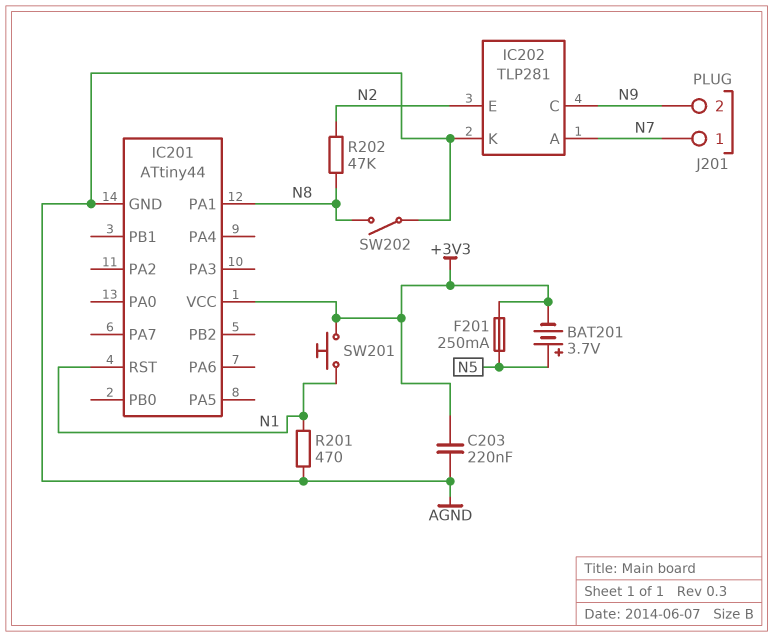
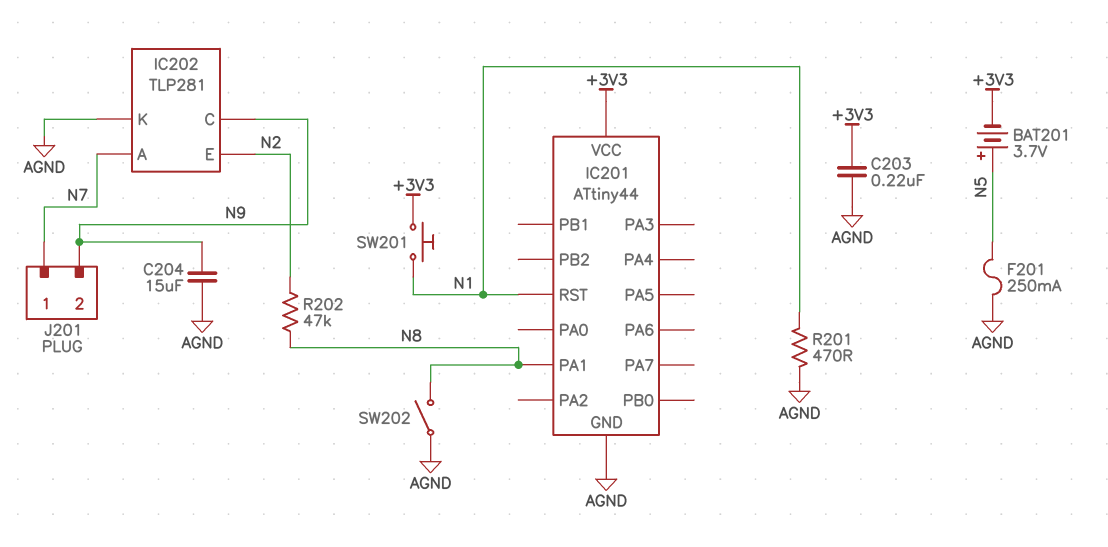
C204: none -> 15uF (AGND, N9)
F201: 250mA (+3V3, N5) -> 250mA (AGND, N5)

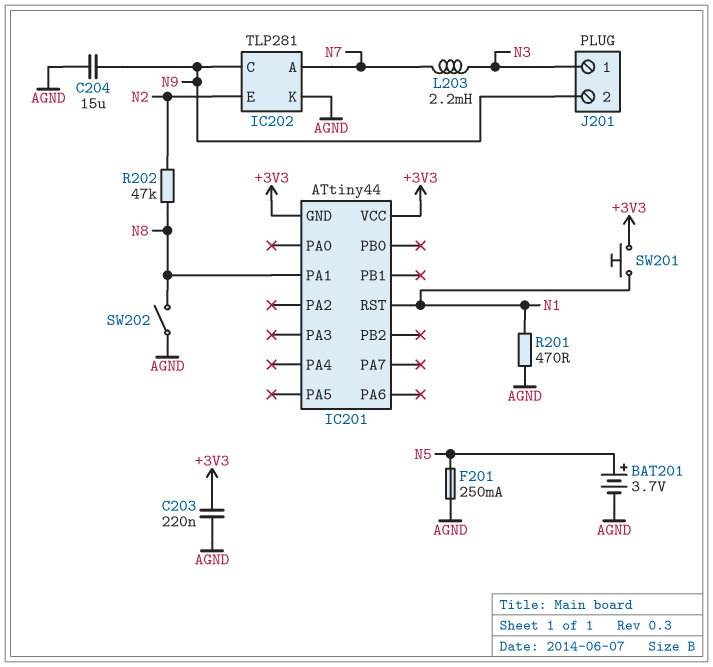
BAT201: 3.7V (plus N5, minus +3V3) -> 3.7V (plus N5, minus AGND)
IC201 pin GND: AGND -> +3V3
J201 pin 1: N7 -> N3
L203: none -> 2.2mH (N3, N7)

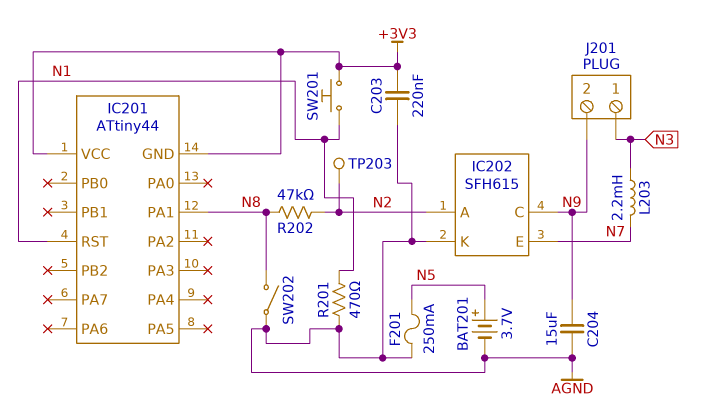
IC202: TLP281 -> SFH615
IC202 pin A: N7 -> N2
IC202 pin E: N2 -> N7
TP203: none -> test point (N2)

